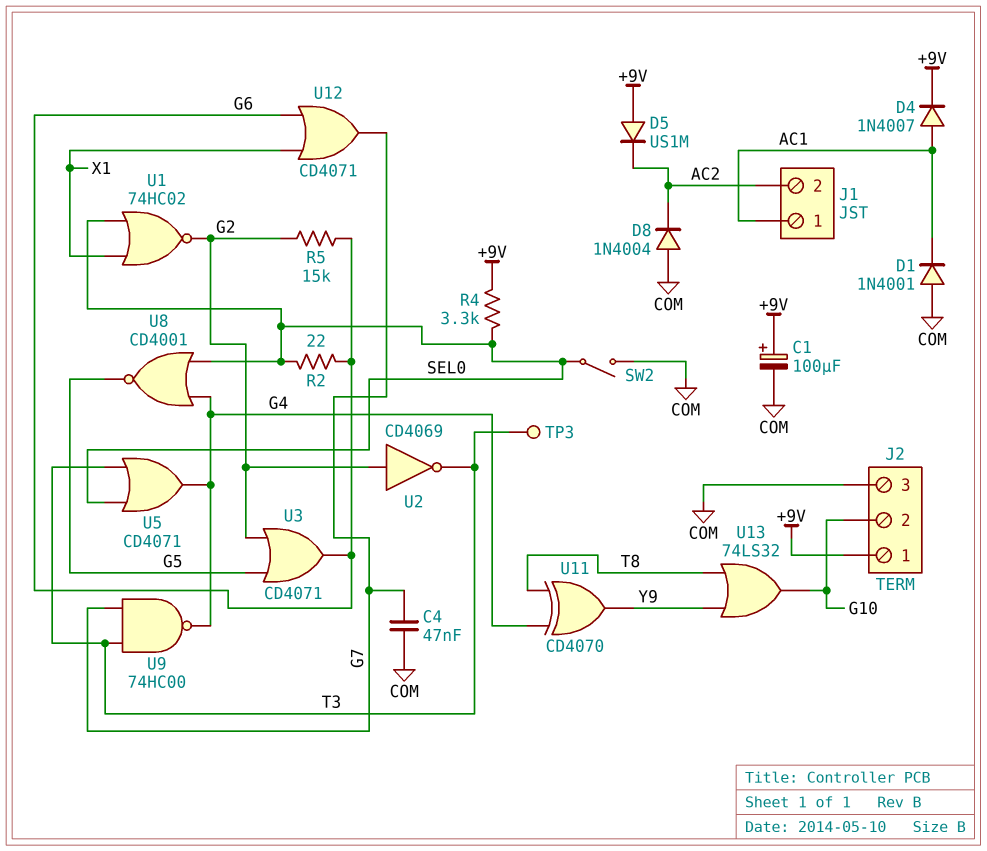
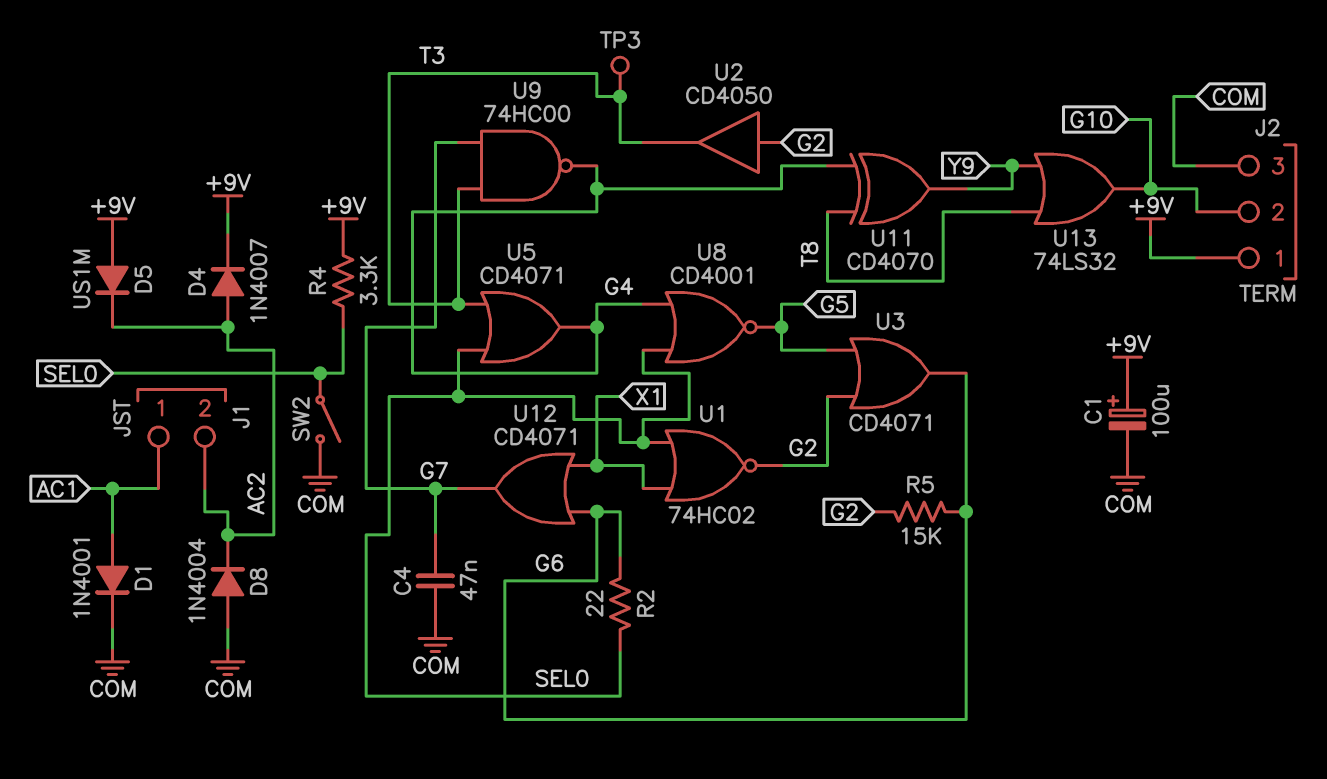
D1: diode 1N4001 (A COM, K AC1) -> diode 1N4001 (A AC1, K COM)
D4: diode 1N4007 (A AC1, K +9V) -> diode 1N4007 (A AC2, K +9V)
U2: NOT CD4069 (in G2, out T3) -> buffer CD4050 (in G2, out T3)

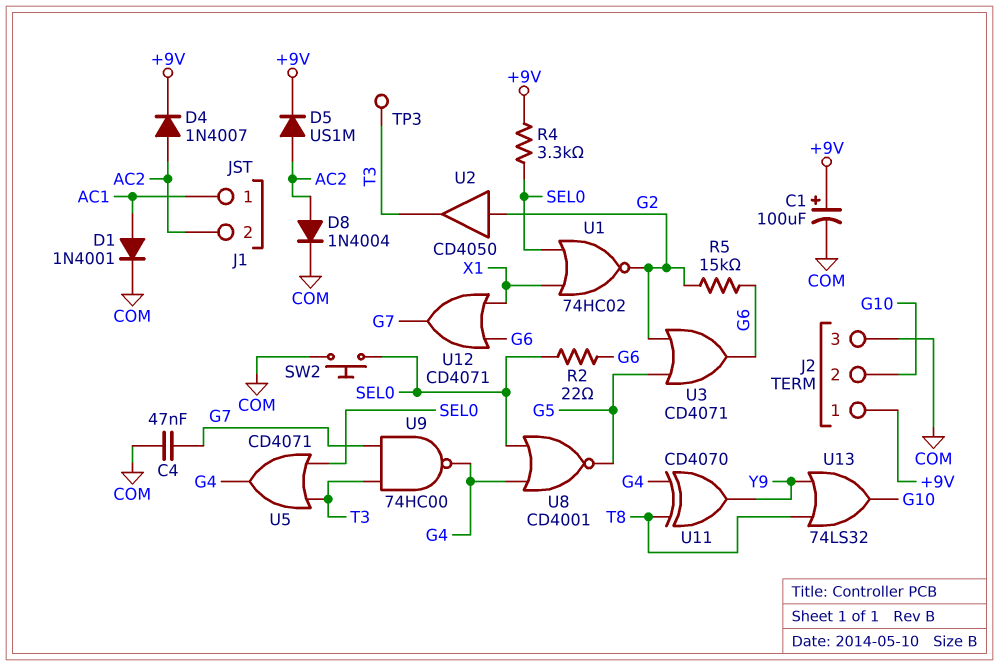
D5: diode US1M (A +9V, K AC2) -> diode US1M (A AC2, K +9V)
D8: diode 1N4004 (A COM, K AC2) -> diode 1N4004 (A AC2, K COM)
SW2: switch (COM, SEL0) -> button (COM, SEL0)

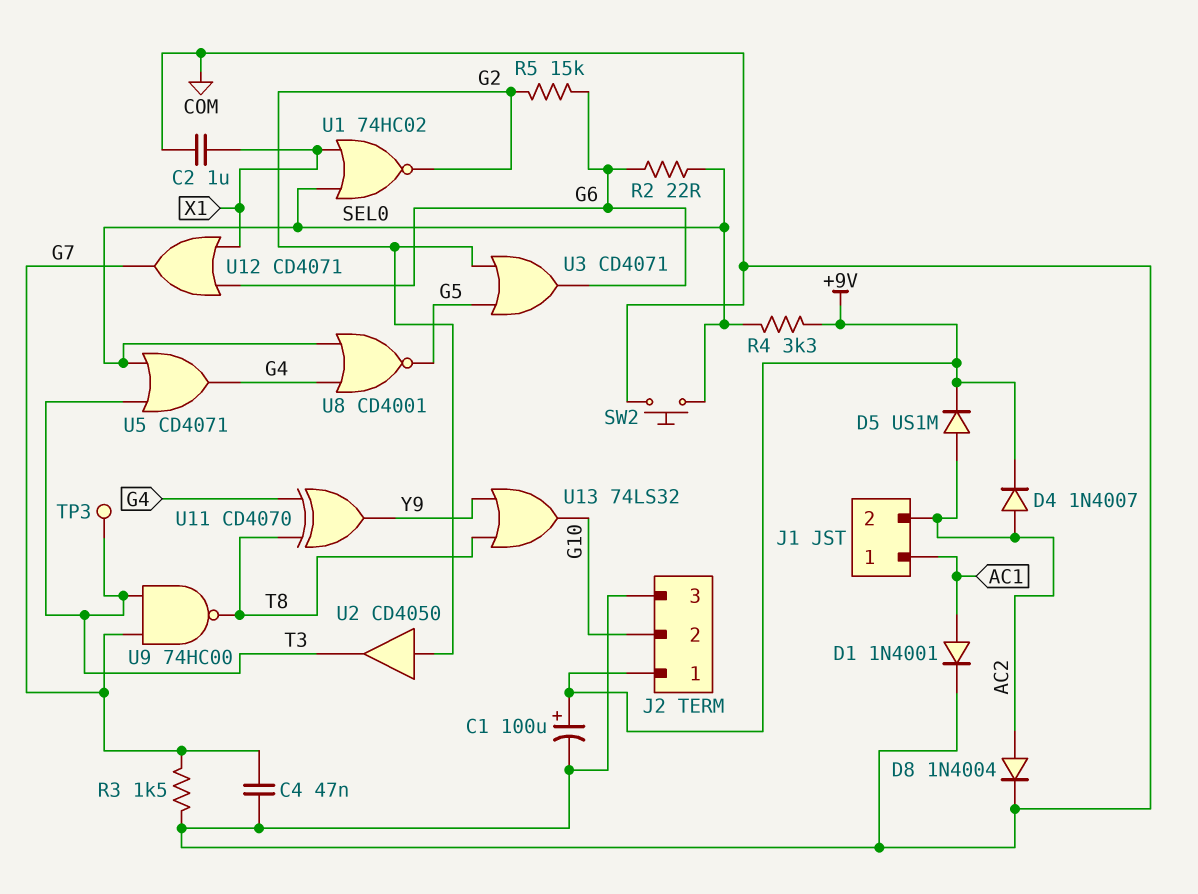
C2: none -> 1uF (COM, X1)
R3: none -> 1.5k (COM, G7)
U9: NAND 74HC00 (in G7, in T3, out G4) -> NAND 74HC00 (in G7, in T3, out T8)

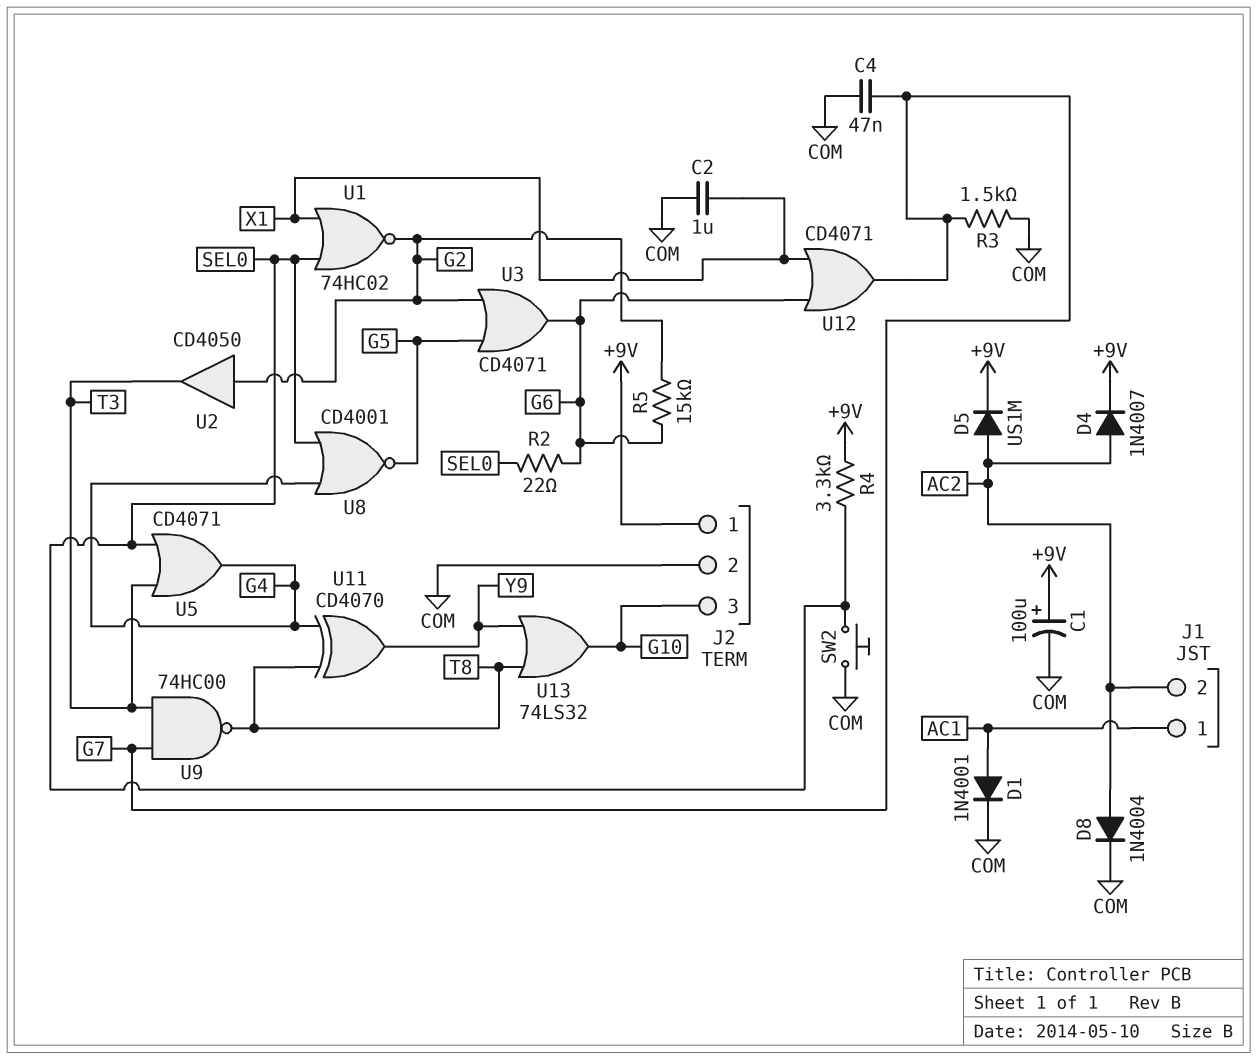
J2 pin 2: G10 -> COM
J2 pin 3: COM -> G10
TP3: test point (T3) -> none

